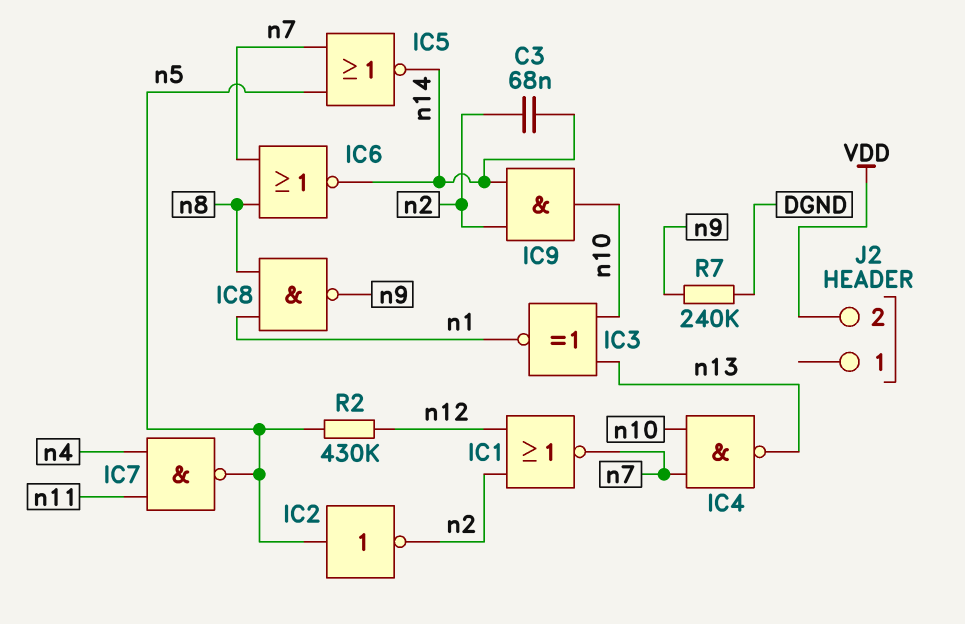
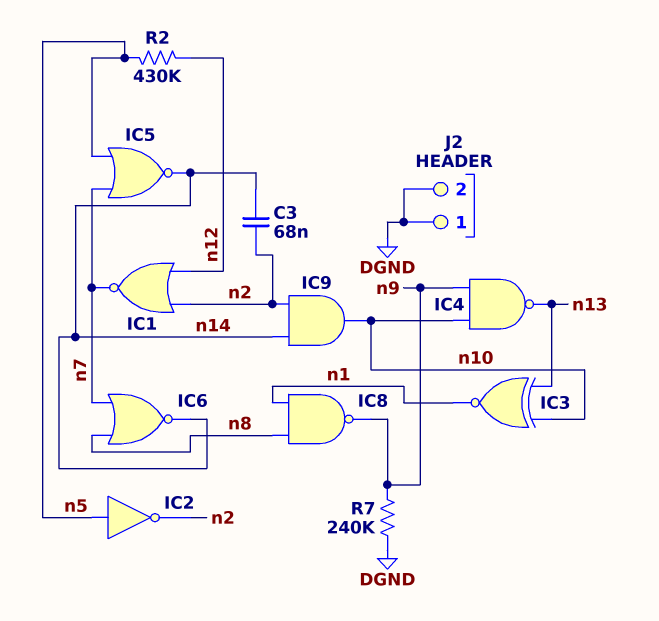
IC4: NAND (in n7, in n10, out n13) -> NAND (in n9, in n10, out n13)
IC7: NAND (in n4, in n11, out n5) -> none
J2 pin 1: none -> DGND
J2 pin 2: VDD -> DGND

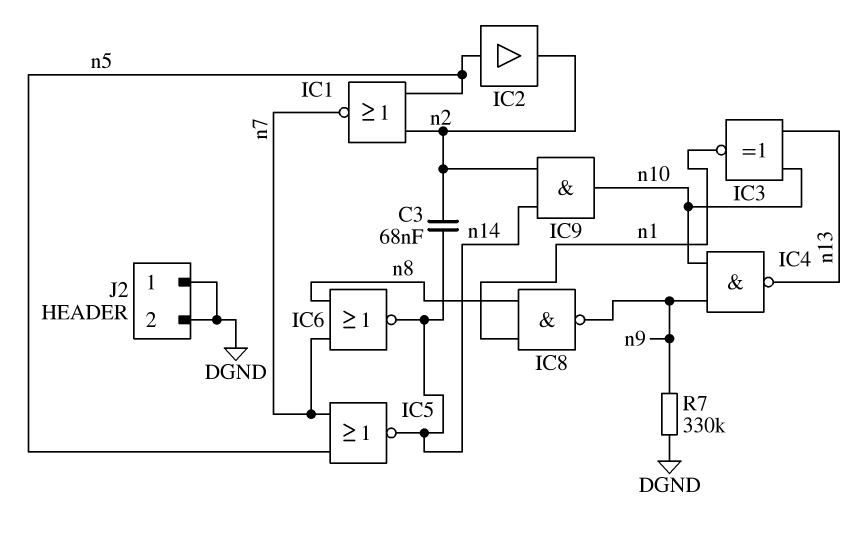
IC1: NOR (in n2, in n12, out n7) -> NOR (in n2, in n5, out n7)
IC2: NOT (in n5, out n2) -> buffer (in n5, out n2)
R2: 430k (n5, n12) -> none
R7: 240k (DGND, n9) -> 330k (DGND, n9)

